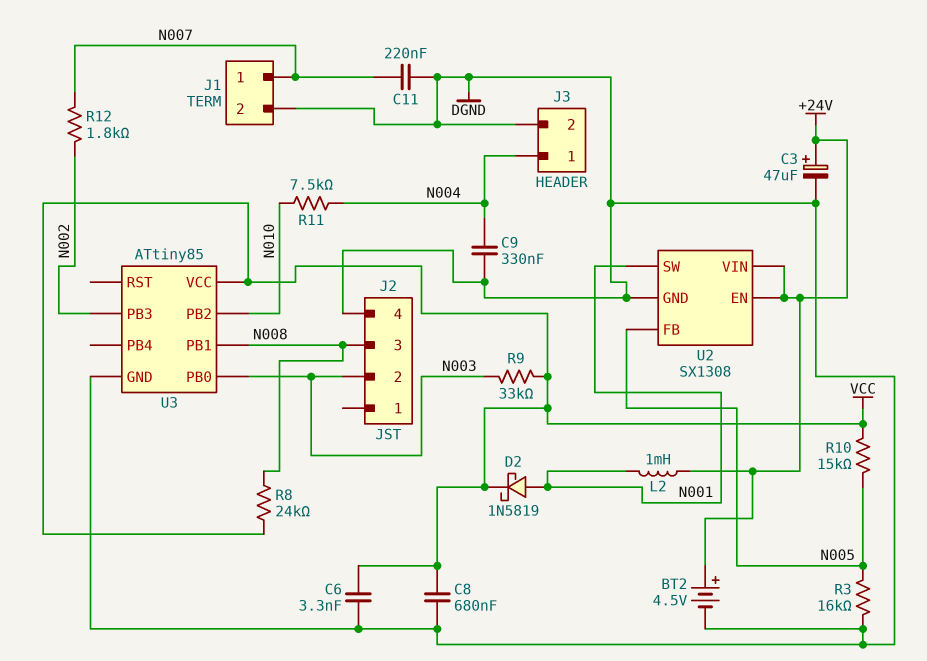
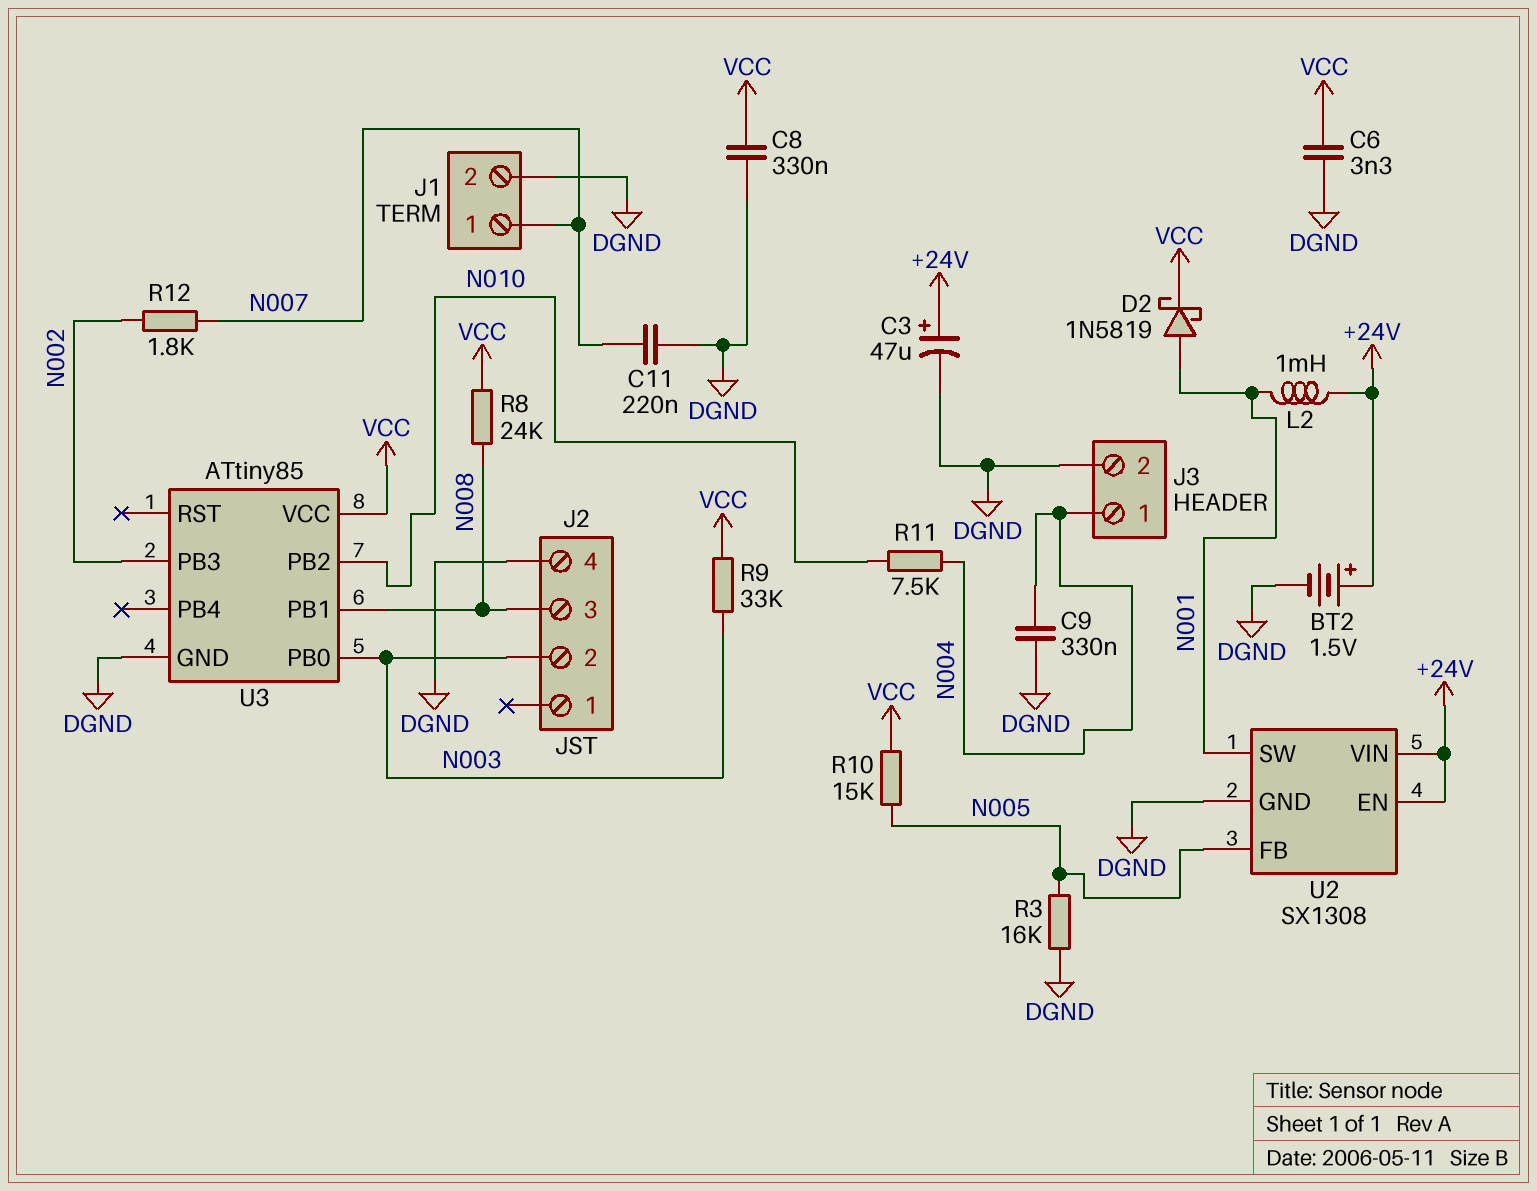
BT2: 4.5V (plus +24V, minus DGND) -> 1.5V (plus +24V, minus DGND)
C8: 680nF (DGND, VCC) -> 330nF (DGND, VCC)

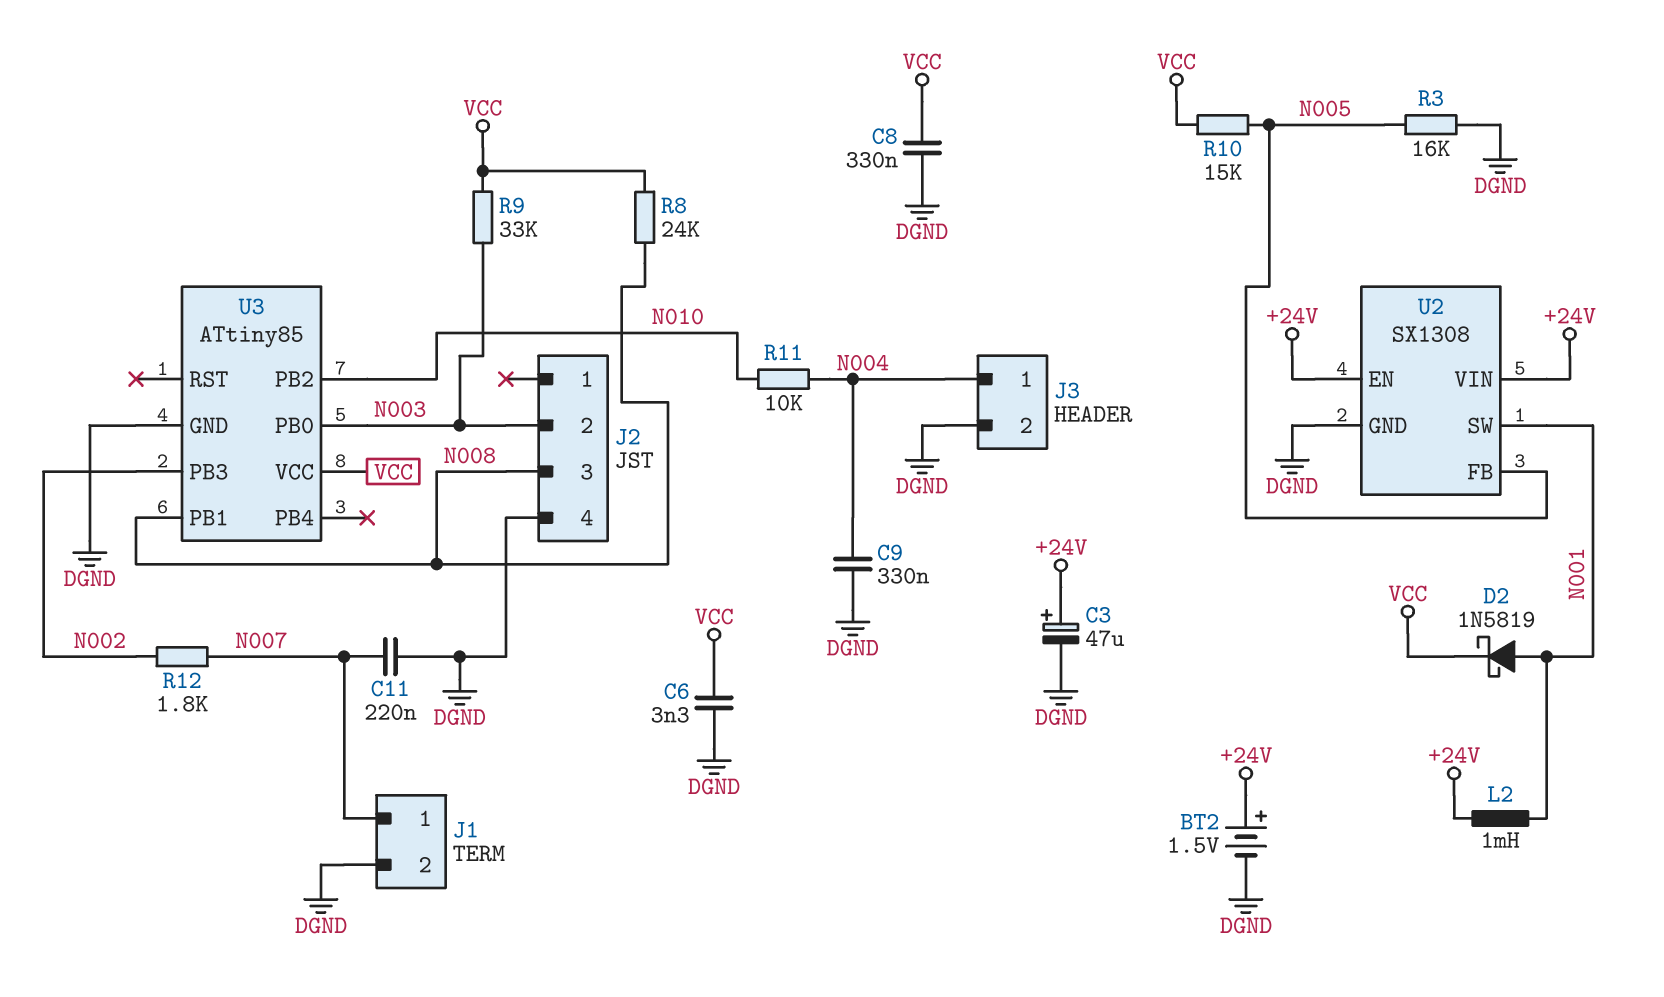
R11: 7.5k (N004, N010) -> 10k (N004, N010)

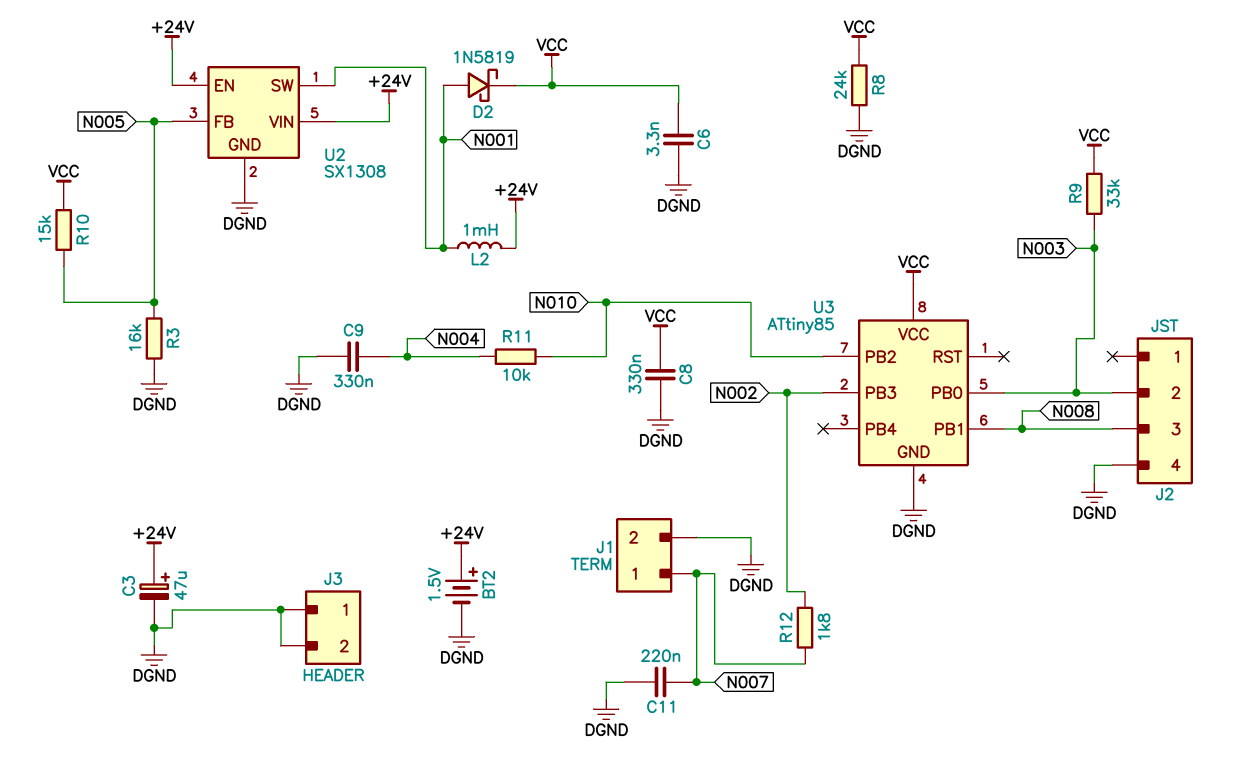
J3 pin 1: N004 -> DGND
R8: 24k (N008, VCC) -> 24k (DGND, VCC)

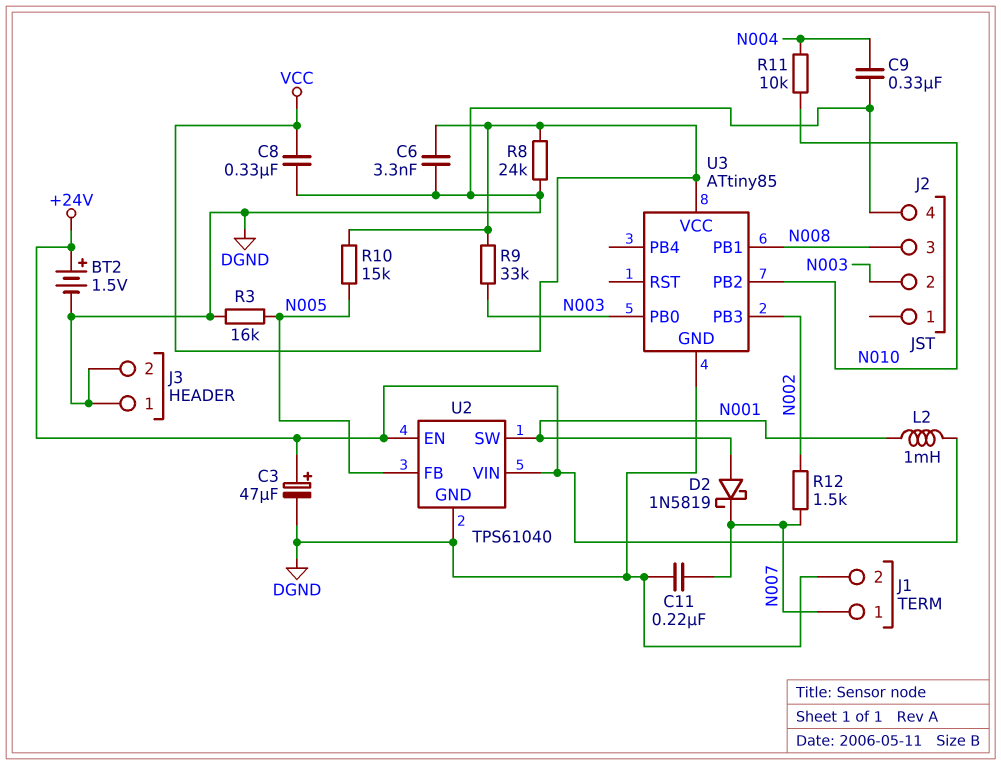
D2: schottky 1N5819 (A N001, K VCC) -> schottky 1N5819 (A N001, K N007)
R12: 1.8k (N002, N007) -> 1.5k (N002, N007)
U2: SX1308 -> TPS61040

